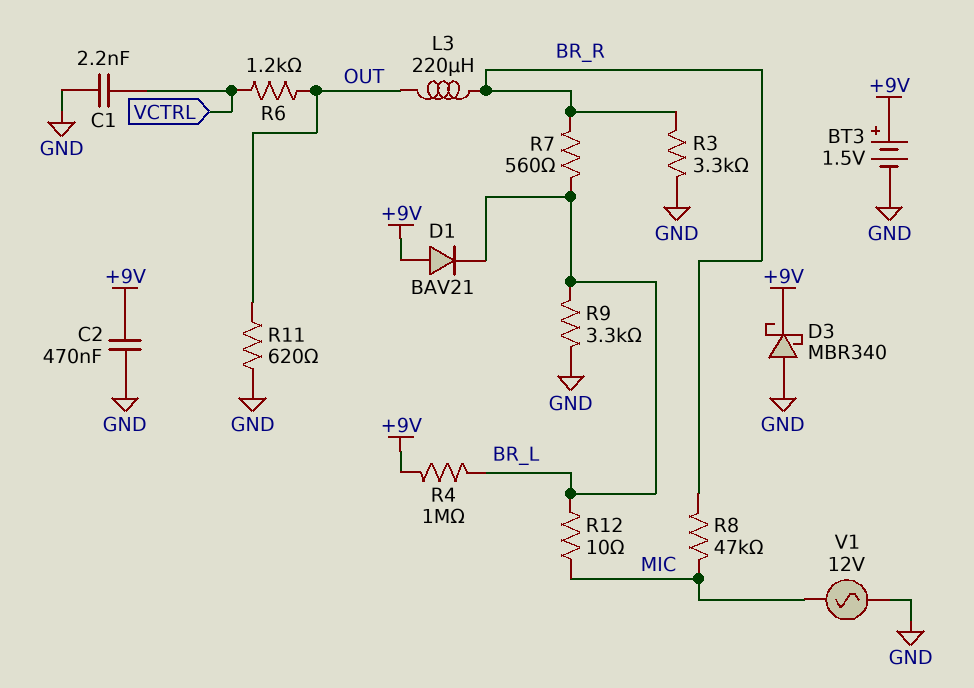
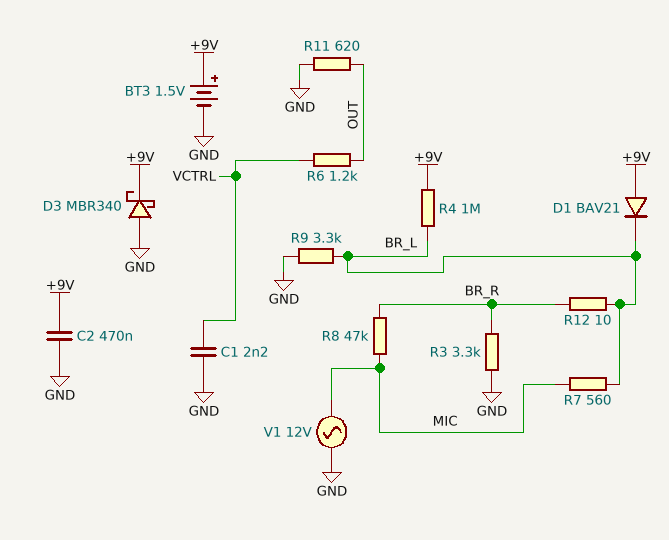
L3: 220uH (BR_R, OUT) -> none
R7: 560 (BR_L, BR_R) -> 560 (BR_L, MIC)
R12: 10 (BR_L, MIC) -> 10 (BR_L, BR_R)

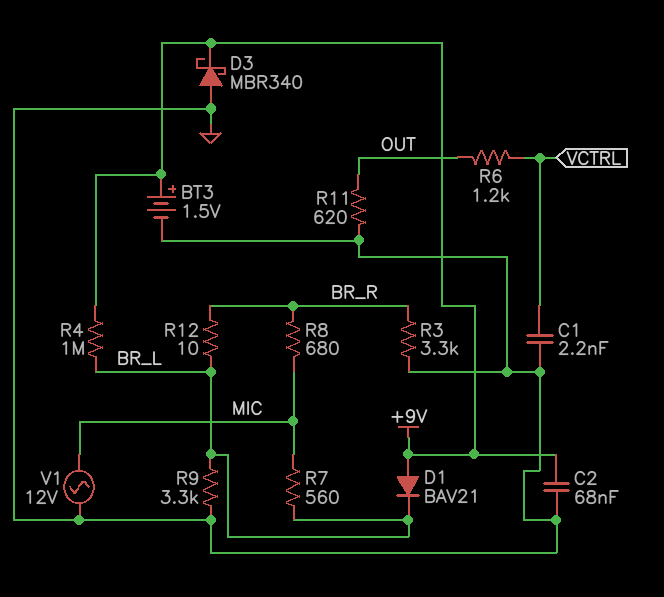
C2: 470nF (+9V, GND) -> 68nF (+9V, GND)
R8: 47k (BR_R, MIC) -> 680 (BR_R, MIC)

